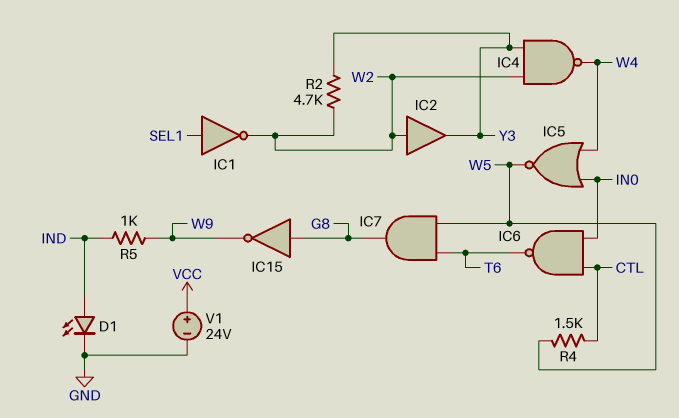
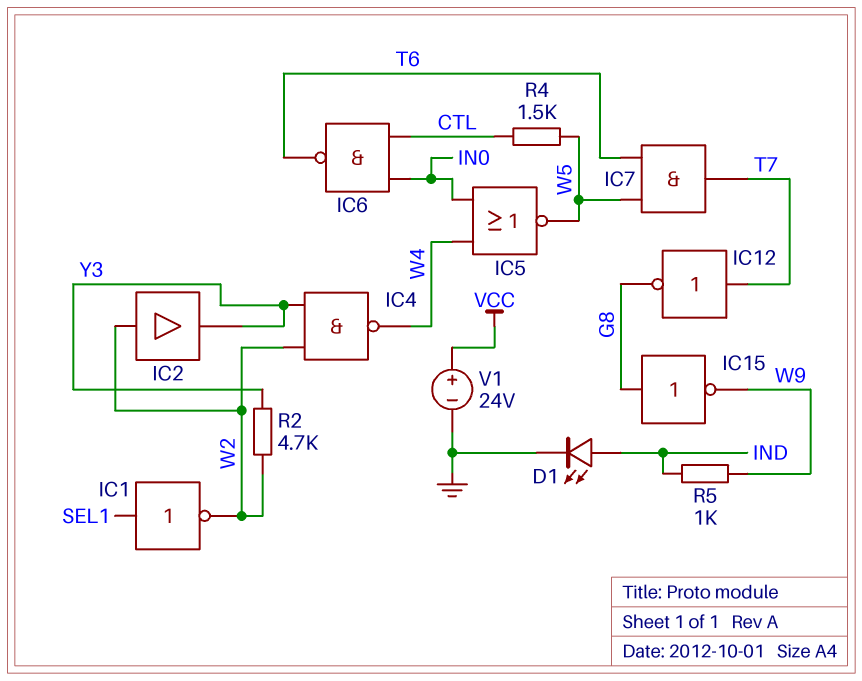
IC7: AND (in T6, in W5, out G8) -> AND (in T6, in W5, out T7)
IC12: none -> NOT (in T7, out G8)

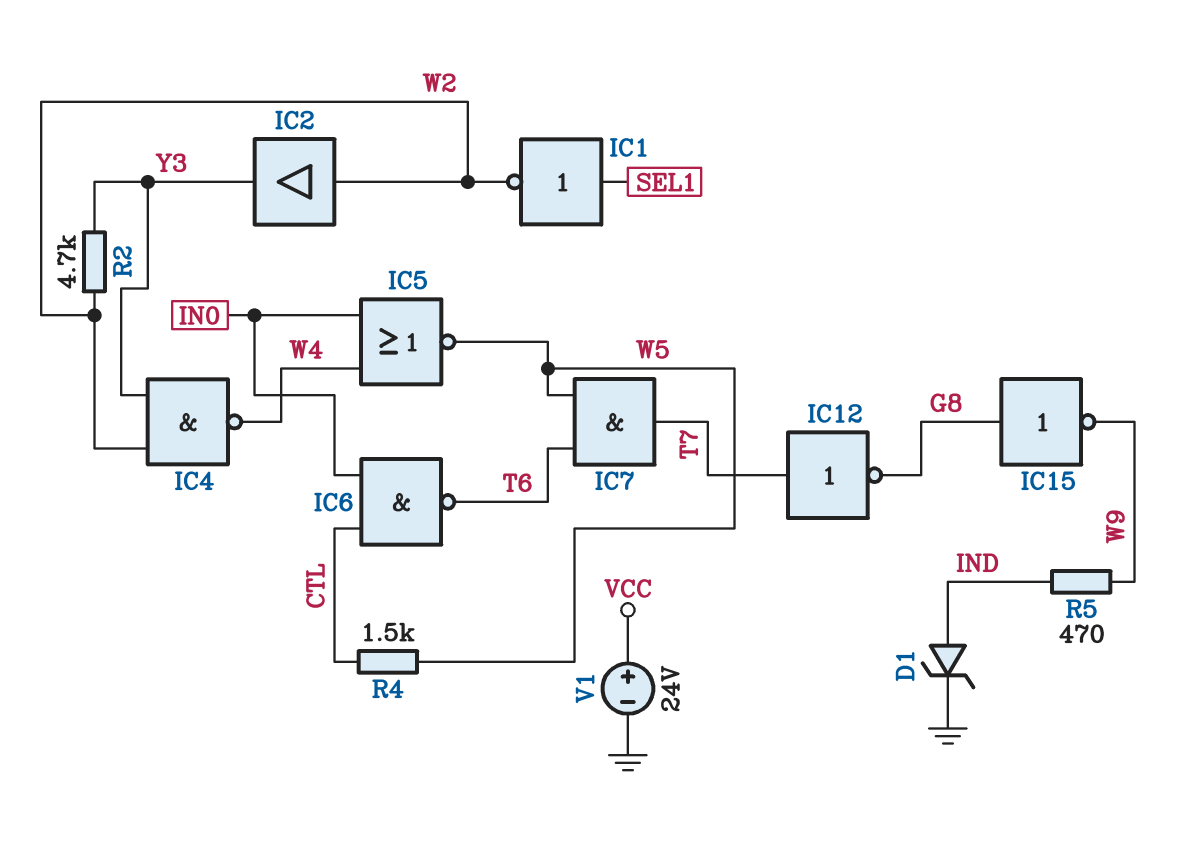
D1: LED (A IND, K GND) -> zener (A IND, K GND)
R5: 1k (IND, W9) -> 470 (IND, W9)

